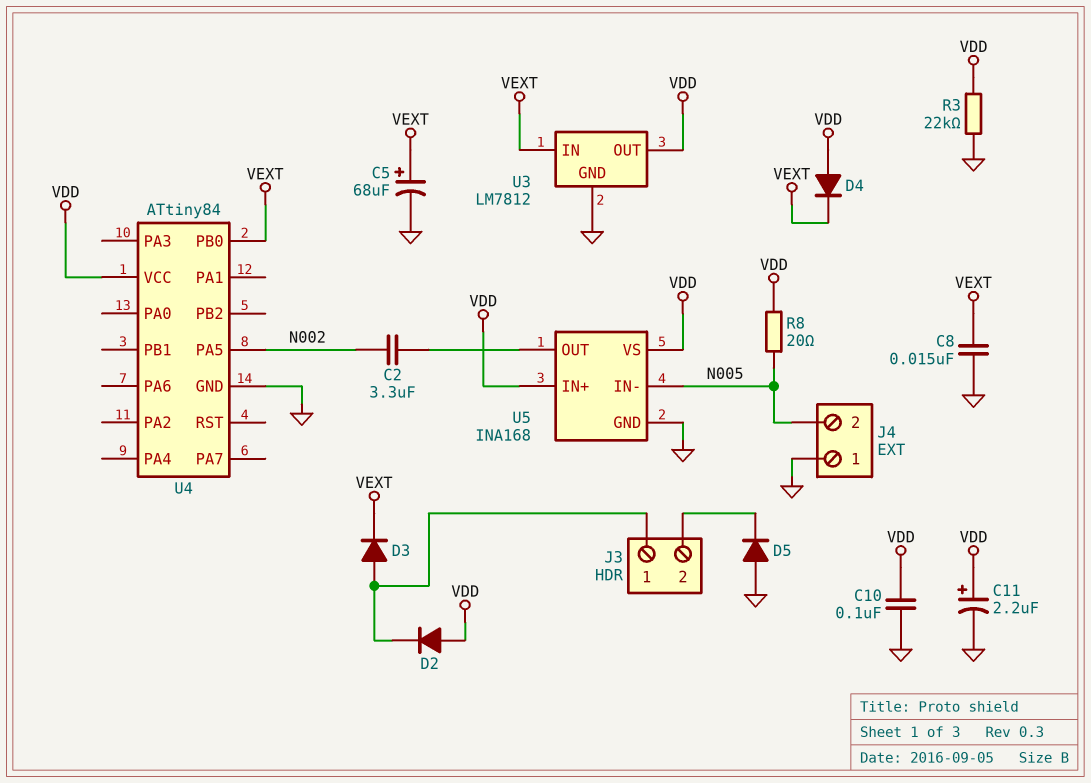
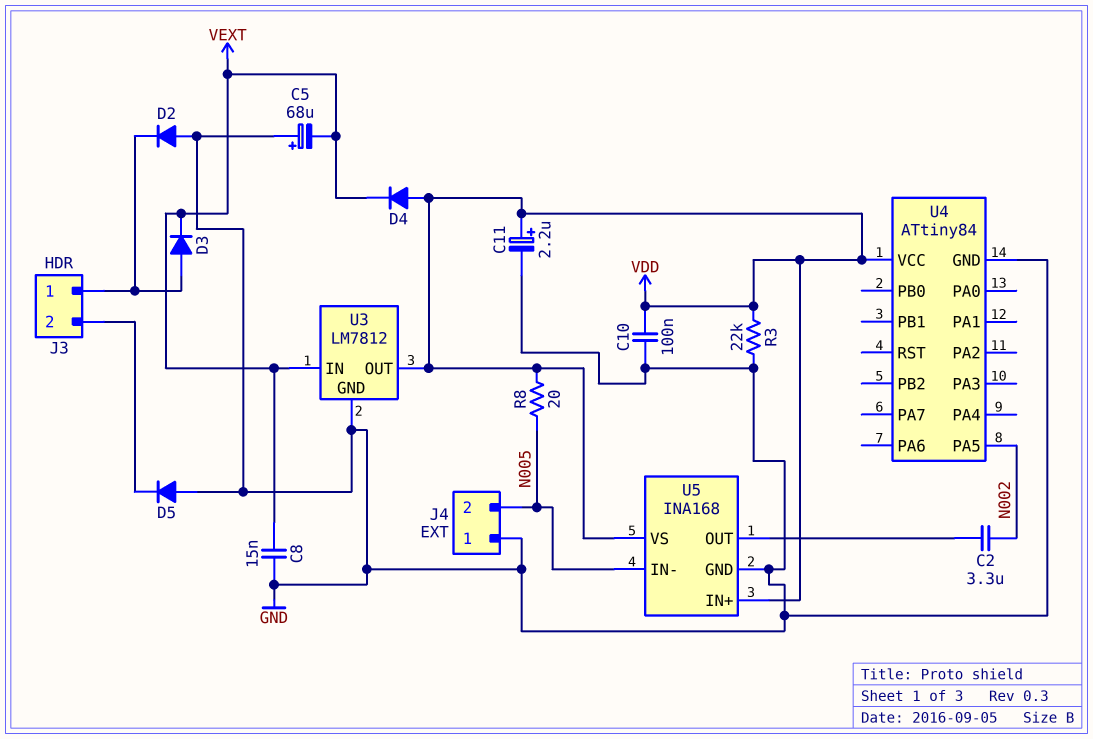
C5: 68uF (plus VEXT, minus GND) -> 68uF (plus GND, minus VEXT)
D2: diode (A VDD, K J3/1) -> diode (A GND, K J3/1)
U4 pin PB0: VEXT -> none

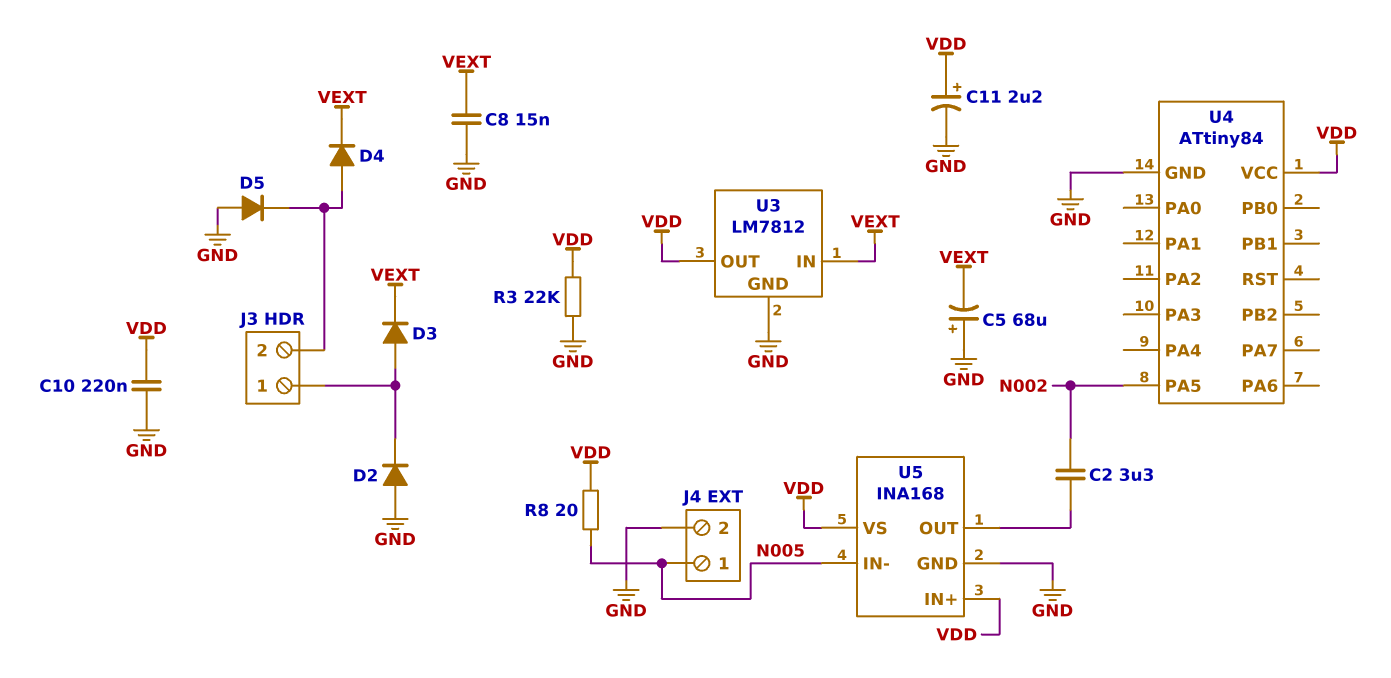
C10: 100nF (GND, VDD) -> 220nF (GND, VDD)
D4: diode (A VDD, K VEXT) -> diode (A J3/2, K VEXT)
J4 pin 1: GND -> N005
J4 pin 2: N005 -> GND

